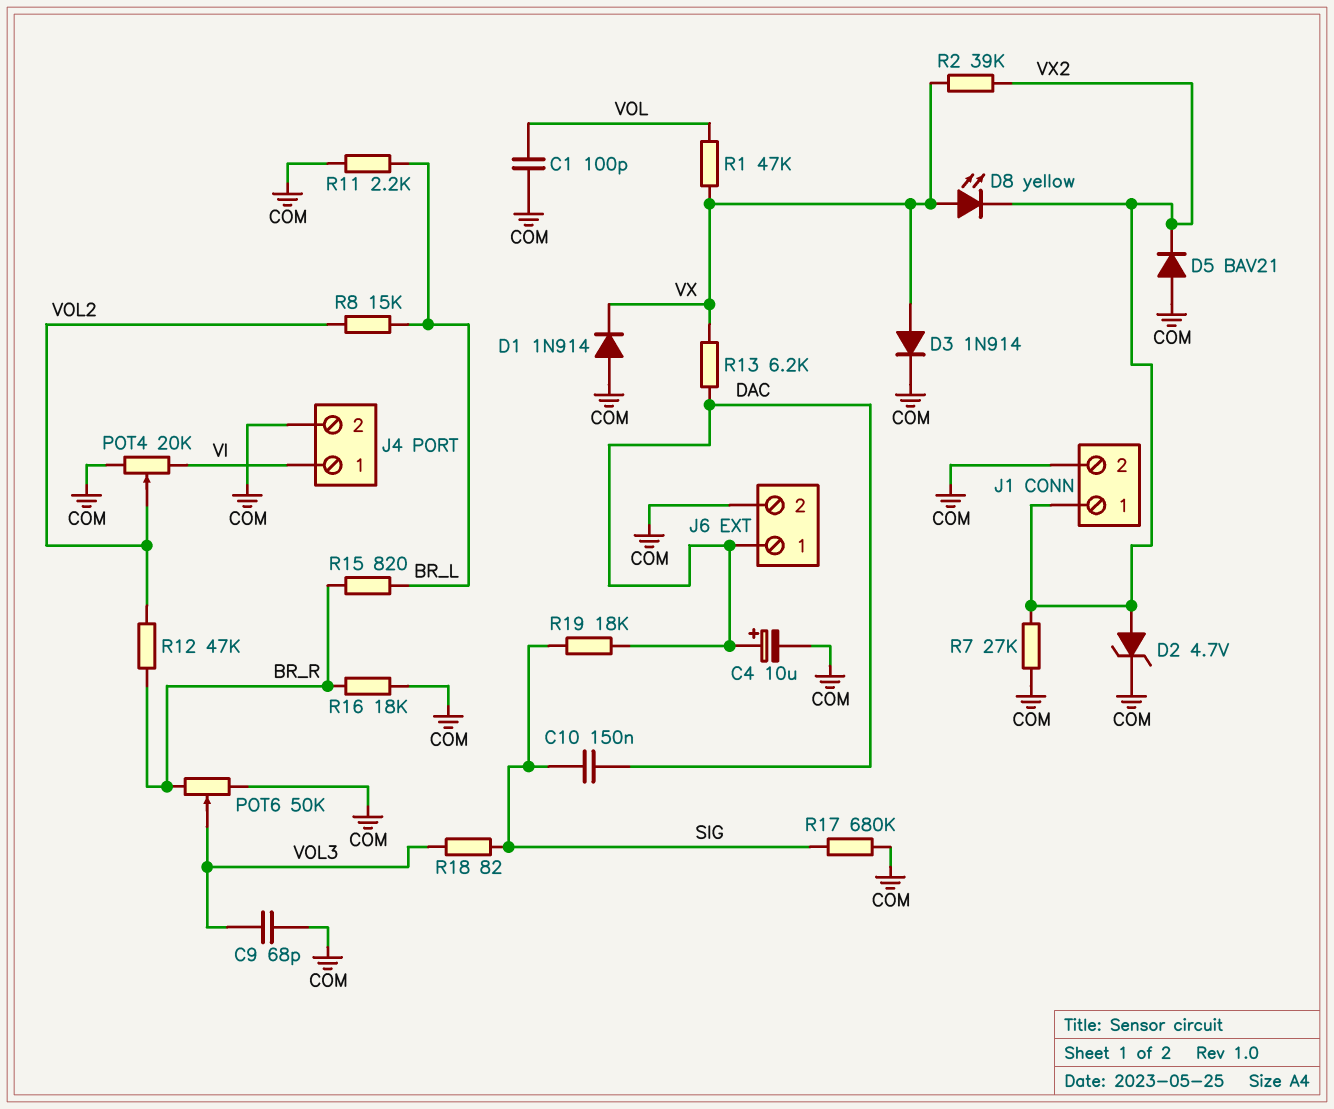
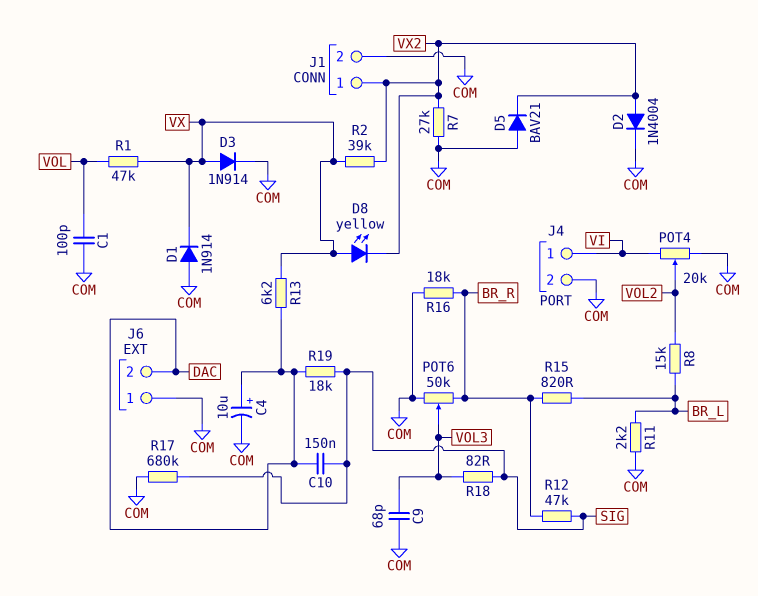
D2: zener 4.7V (A VX2, K COM) -> diode 1N4004 (A VX2, K COM)
J6 pin 1: DAC -> COM
J6 pin 2: COM -> DAC
R12: 47k (BR_R, VOL2) -> 47k (BR_R, SIG)

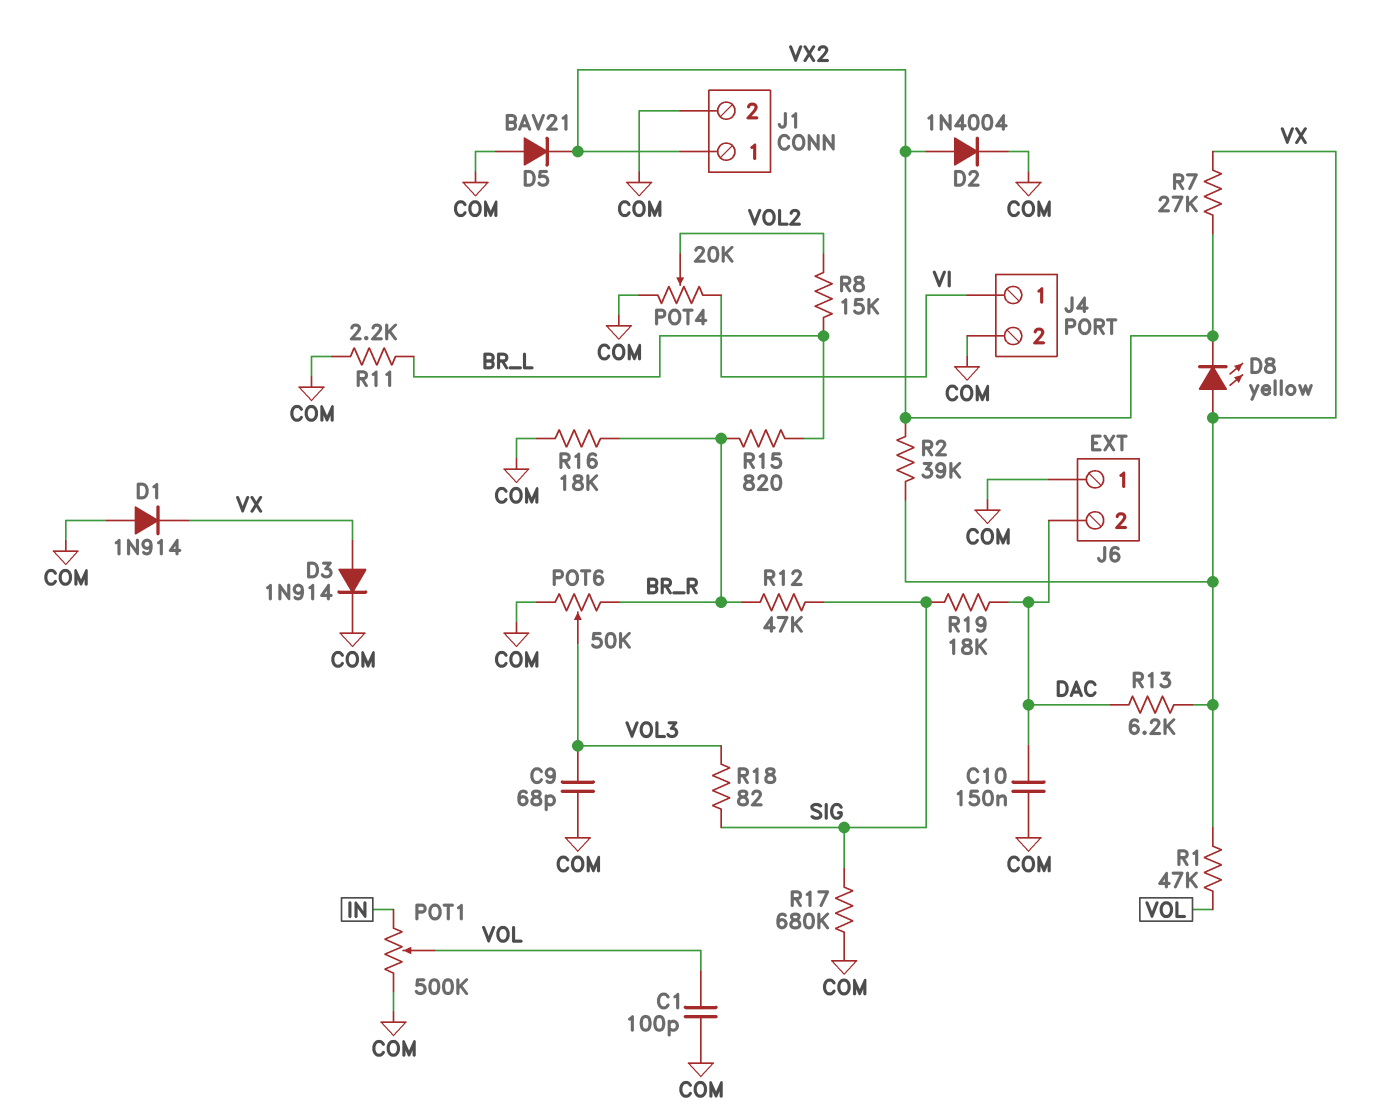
C4: 10uF (plus DAC, minus COM) -> none
C10: 150nF (DAC, SIG) -> 150nF (COM, DAC)
POT1: none -> 500k (COM, IN, wiper VOL)
R7: 27k (COM, VX2) -> 27k (VX, VX2)

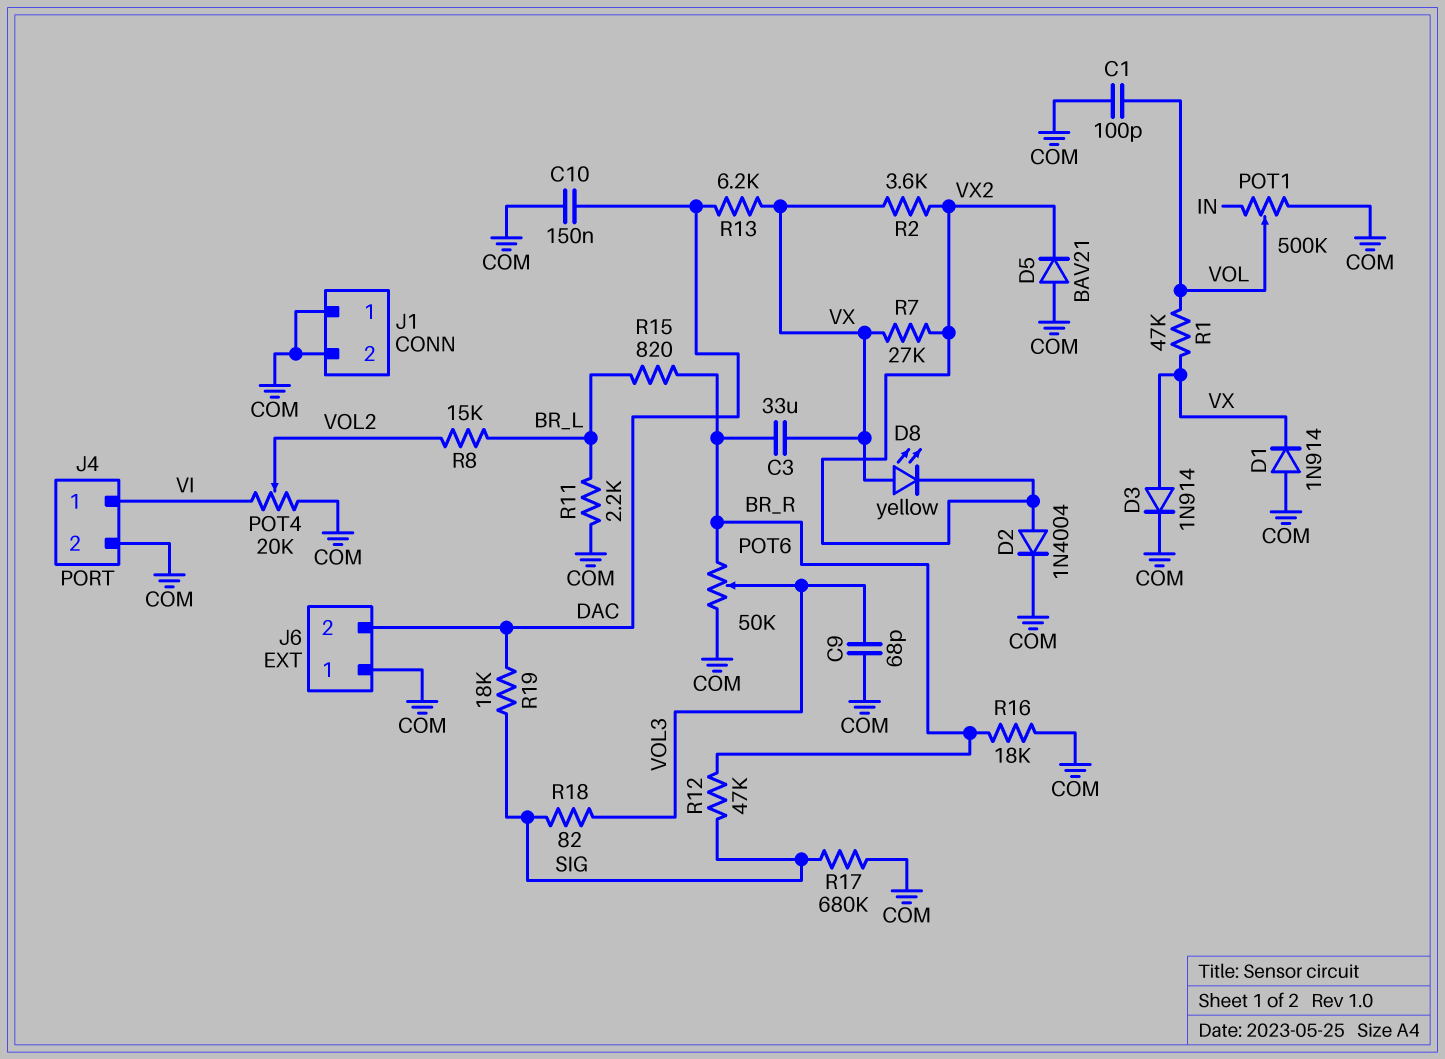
C3: none -> 33uF (BR_R, VX)
J1 pin 1: VX2 -> COM
R2: 39k (VX, VX2) -> 3.6k (VX, VX2)

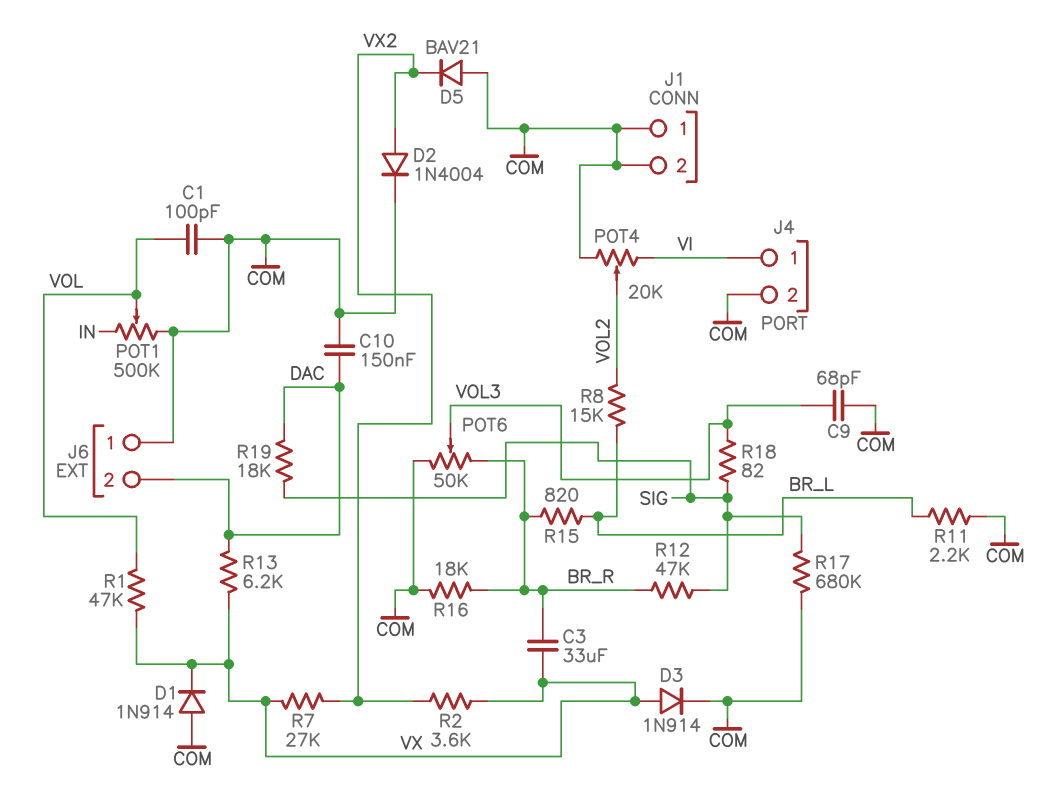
D8: LED yellow (A VX, K VX2) -> none

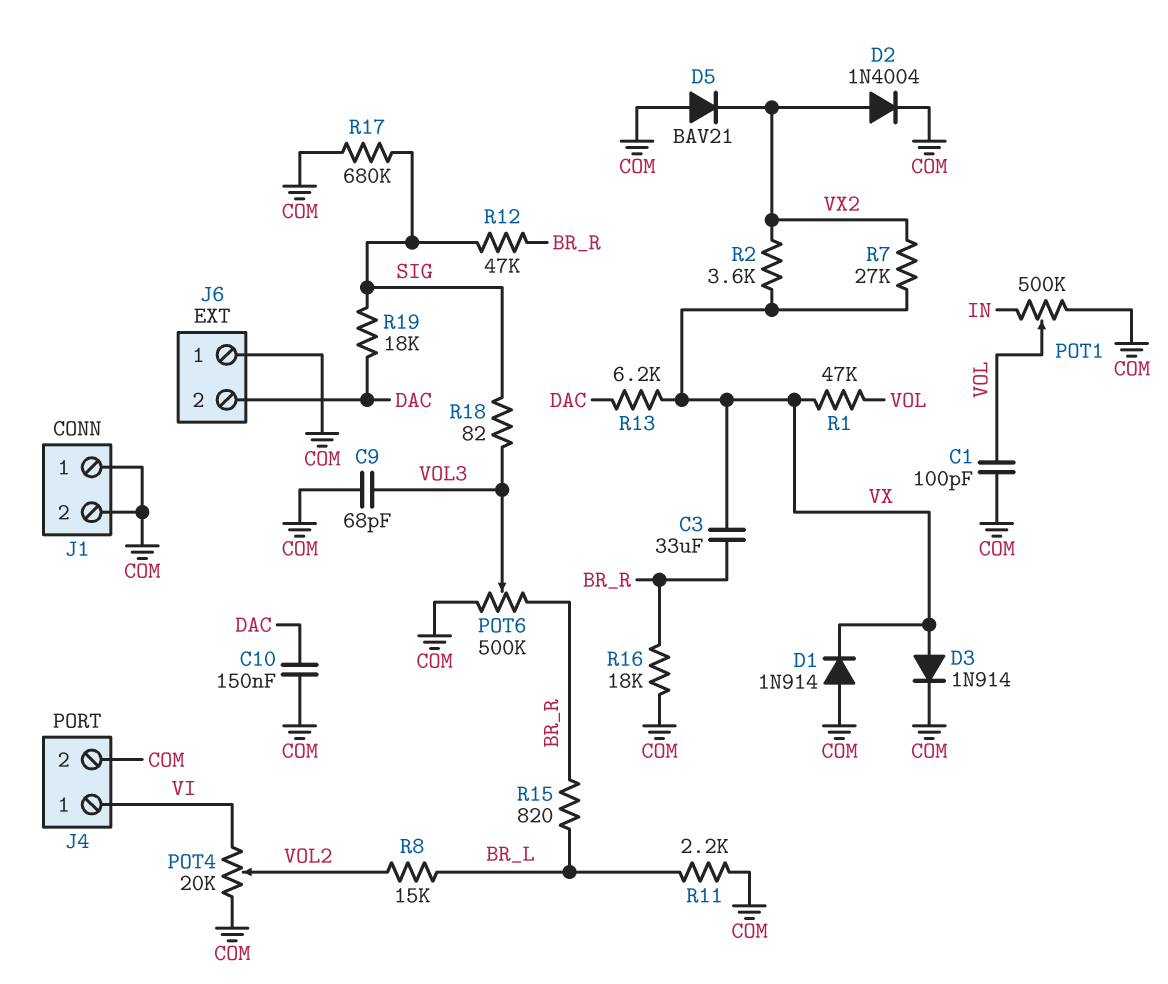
POT6: 50k (BR_R, COM, wiper VOL3) -> 500k (BR_R, COM, wiper VOL3)

